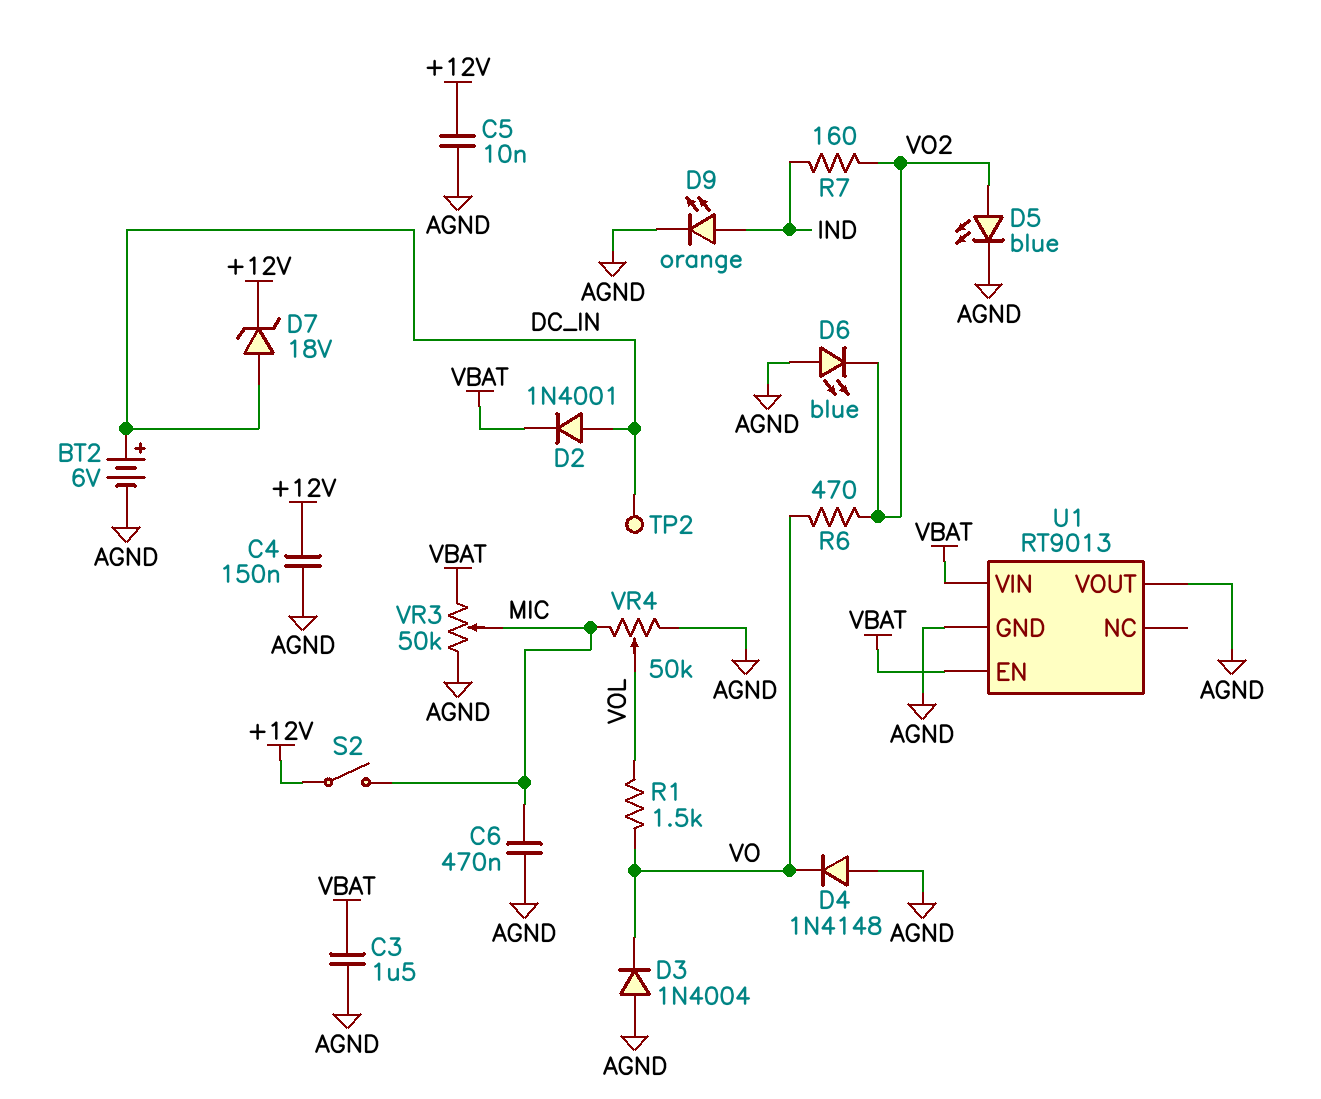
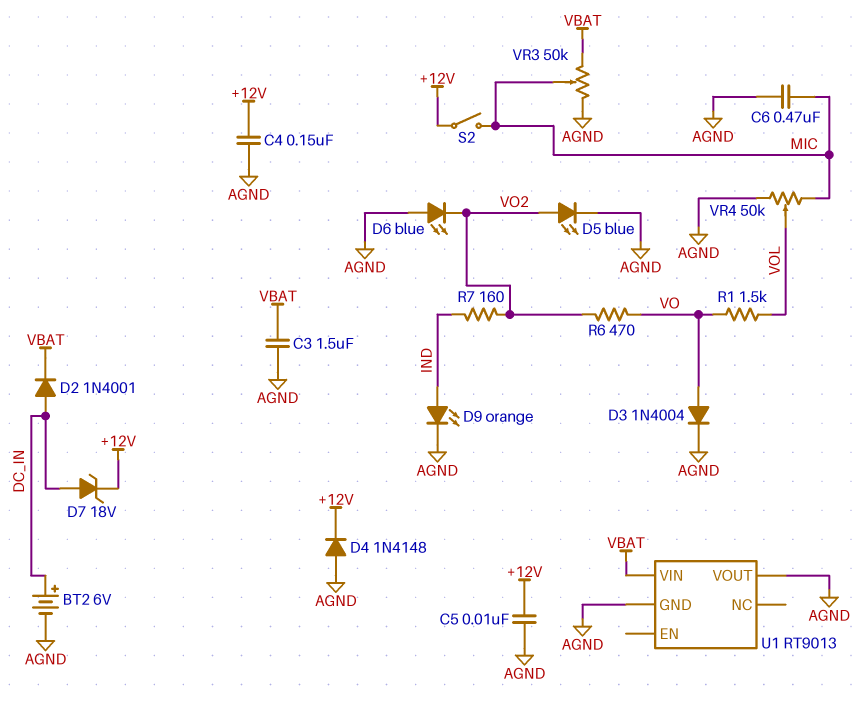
D3: diode 1N4004 (A AGND, K VO) -> diode 1N4004 (A VO, K AGND)
D4: diode 1N4148 (A AGND, K VO) -> diode 1N4148 (A AGND, K +12V)
TP2: test point (DC_IN) -> none
U1 pin EN: VBAT -> none

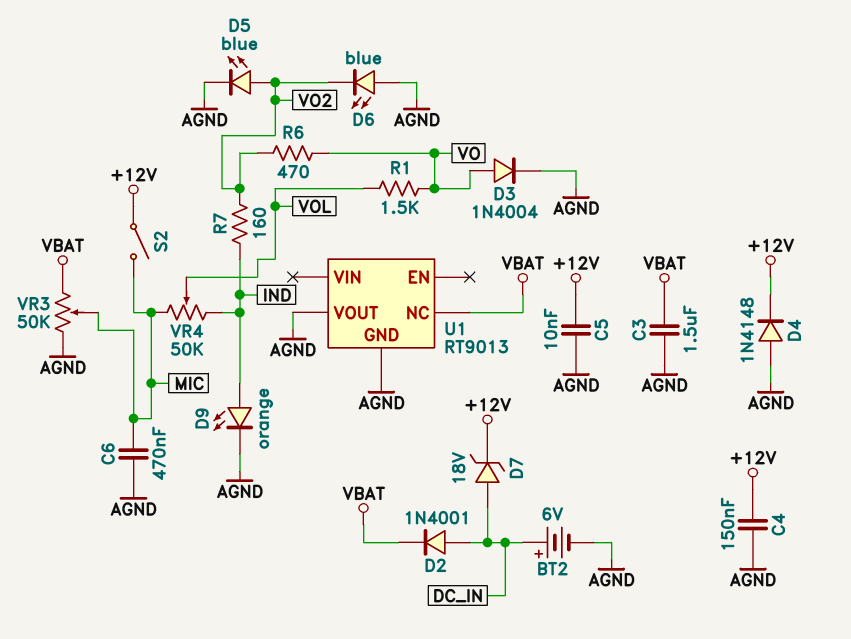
U1 pin NC: none -> VBAT
U1 pin VIN: VBAT -> none
VR4: 50k (AGND, MIC, wiper VOL) -> 50k (IND, MIC, wiper VOL)

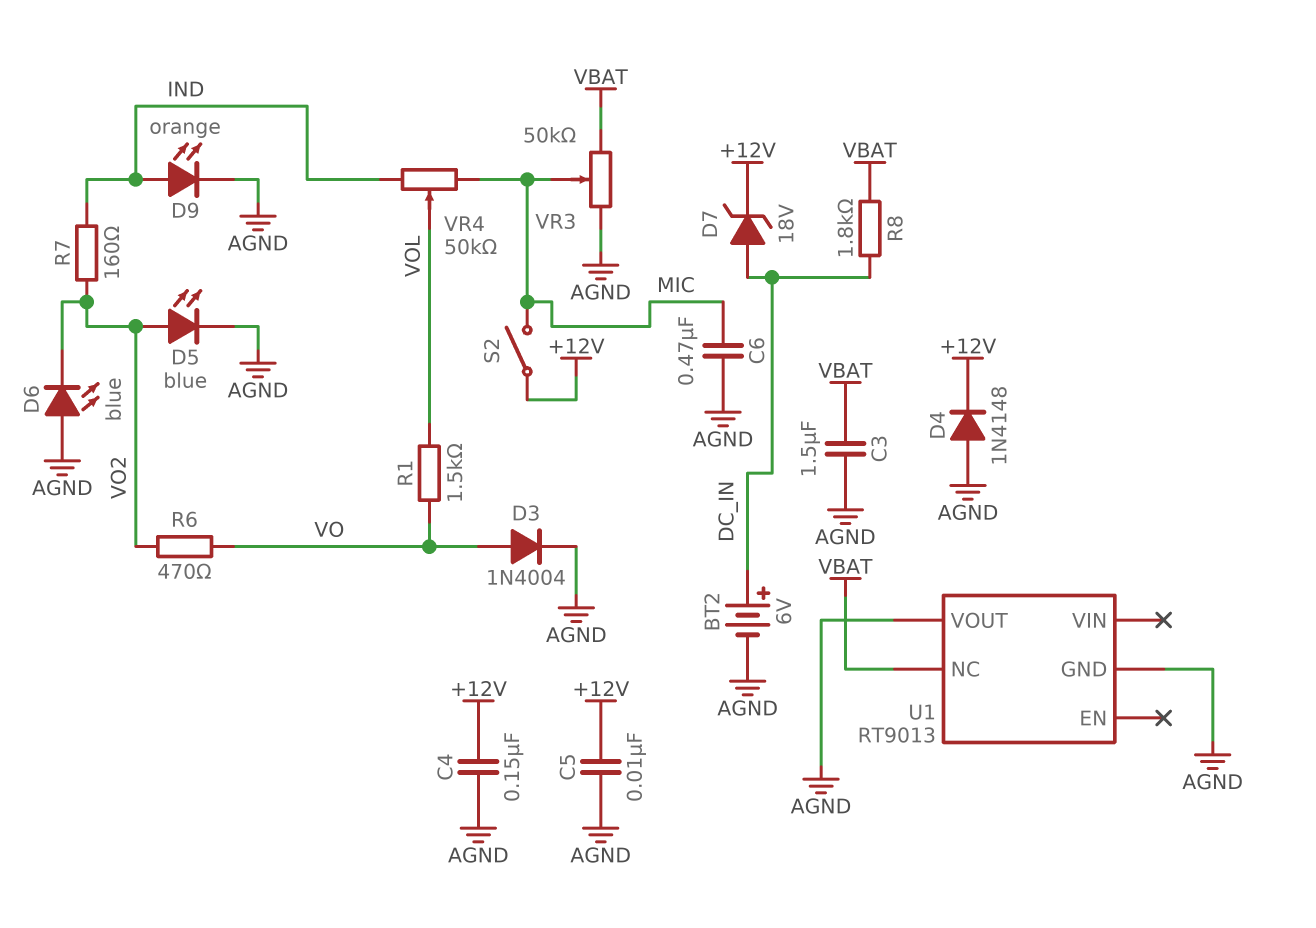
D2: diode 1N4001 (A DC_IN, K VBAT) -> none
R8: none -> 1.8k (DC_IN, VBAT)

